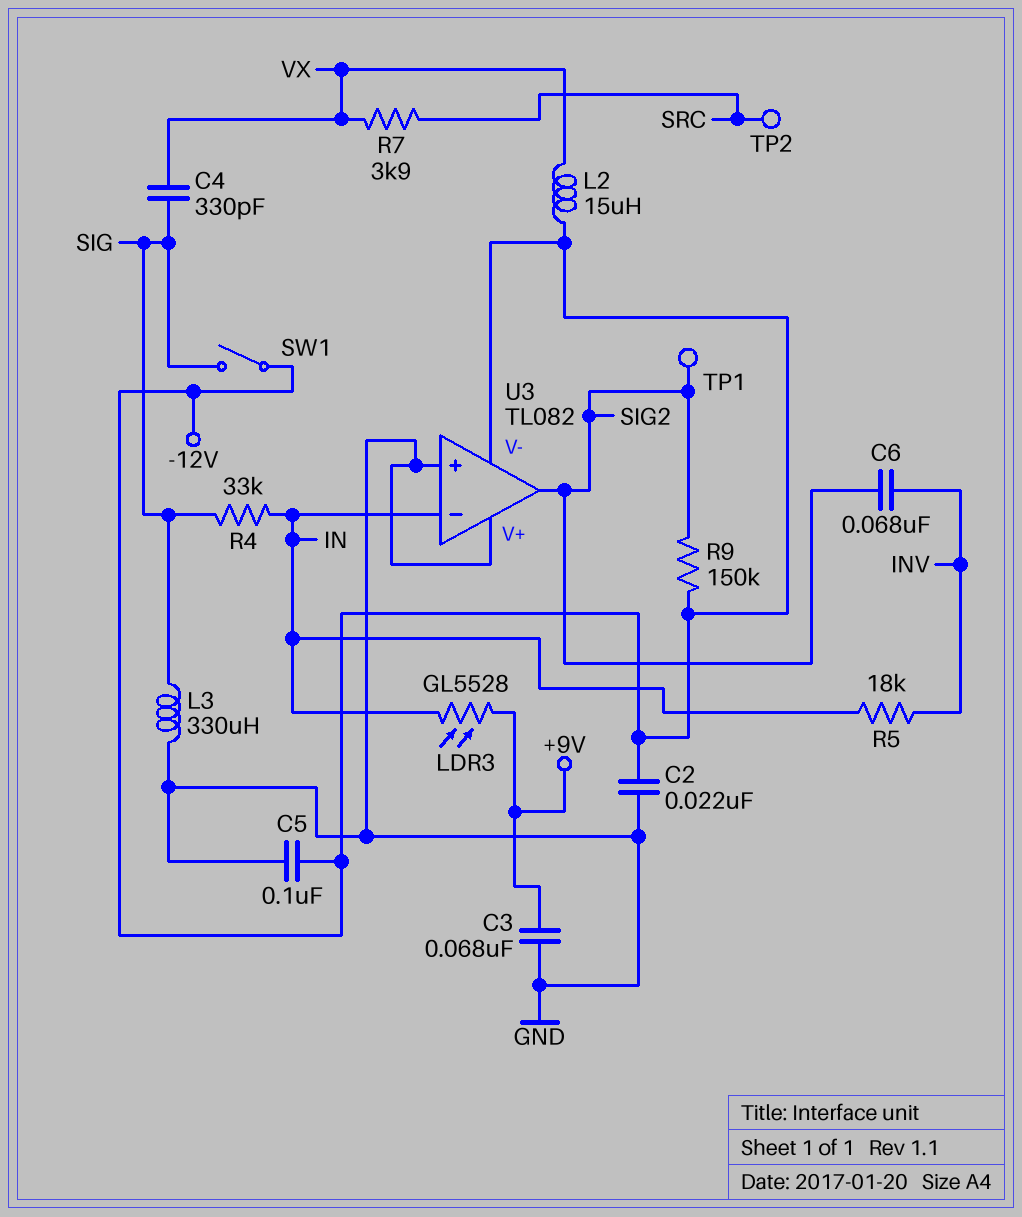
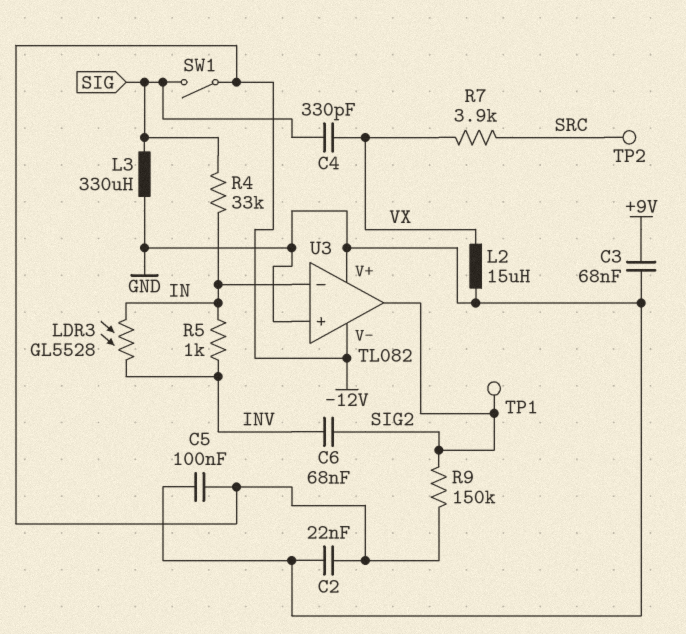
L2: 15uH (-12V, VX) -> 15uH (GND, VX)
LDR3: GL5528 (+9V, IN) -> GL5528 (IN, INV)
R5: 18k (IN, INV) -> 1k (IN, INV)

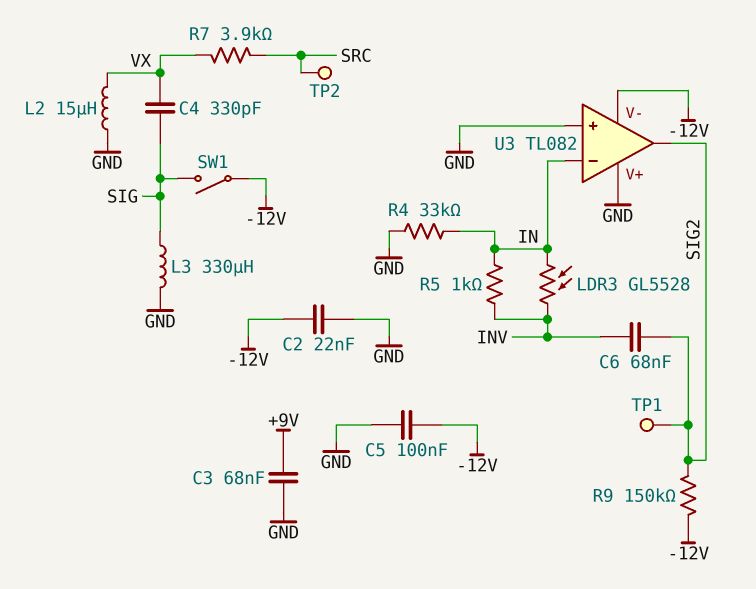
R4: 33k (IN, SIG) -> 33k (GND, IN)

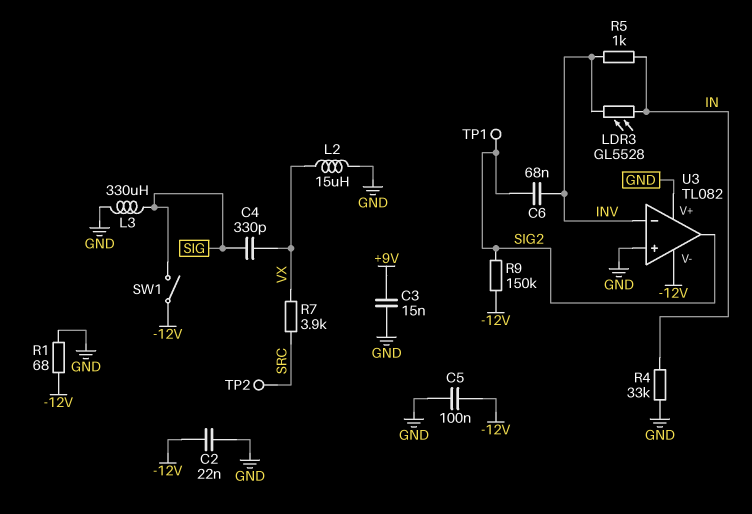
C3: 68nF (+9V, GND) -> 15nF (+9V, GND)
R1: none -> 68 (-12V, GND)
U3 pin in-: IN -> INV

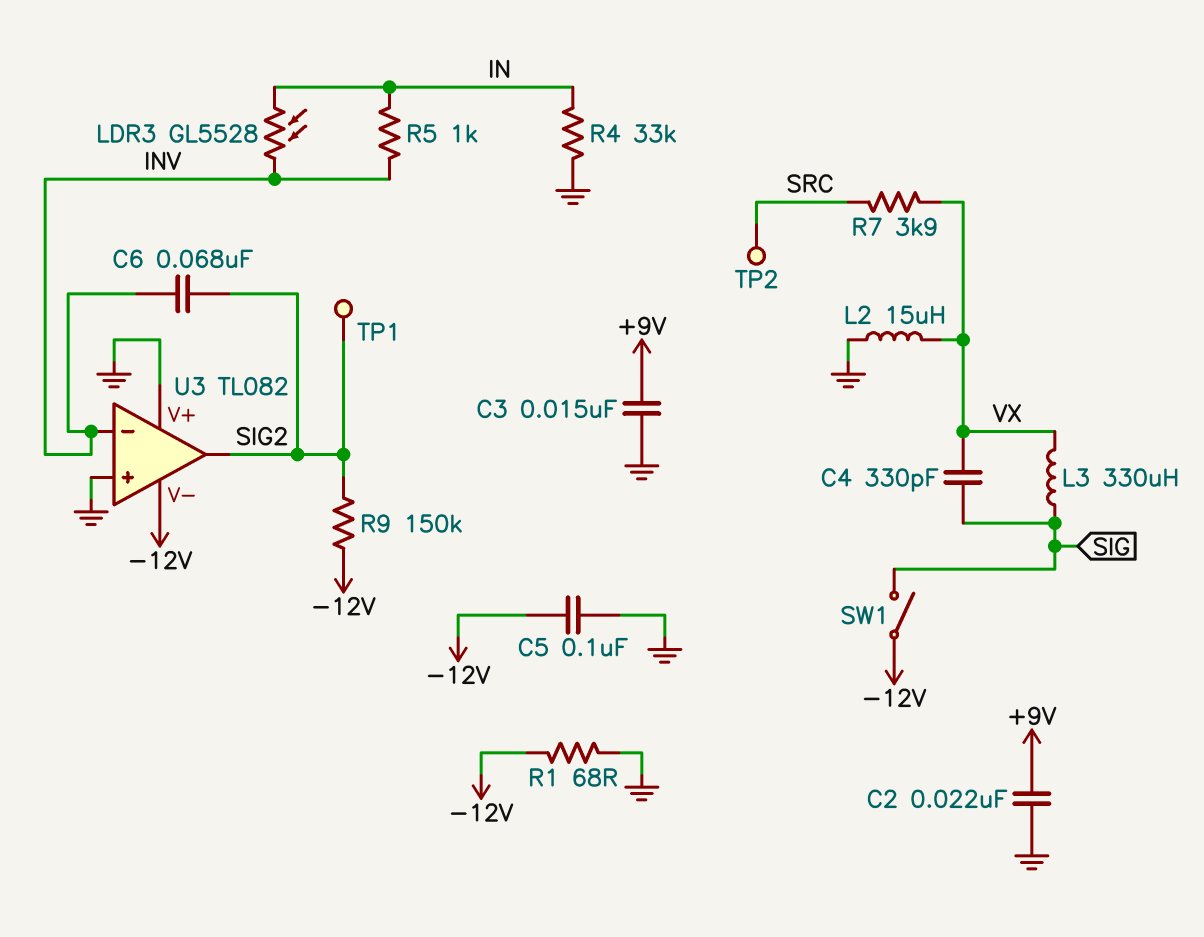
C2: 22nF (-12V, GND) -> 22nF (+9V, GND)
L3: 330uH (GND, SIG) -> 330uH (SIG, VX)

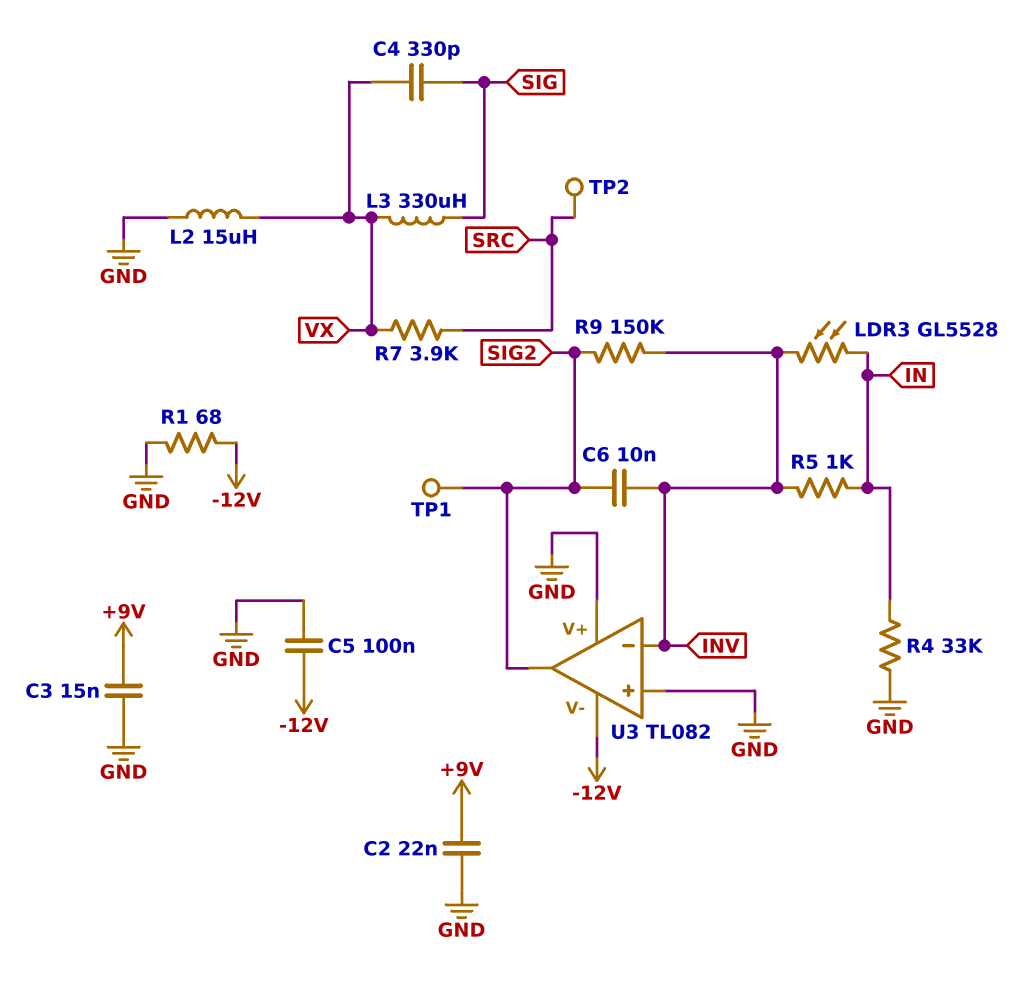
C6: 68nF (INV, SIG2) -> 10nF (INV, SIG2)
R9: 150k (-12V, SIG2) -> 150k (INV, SIG2)
SW1: switch (-12V, SIG) -> none

